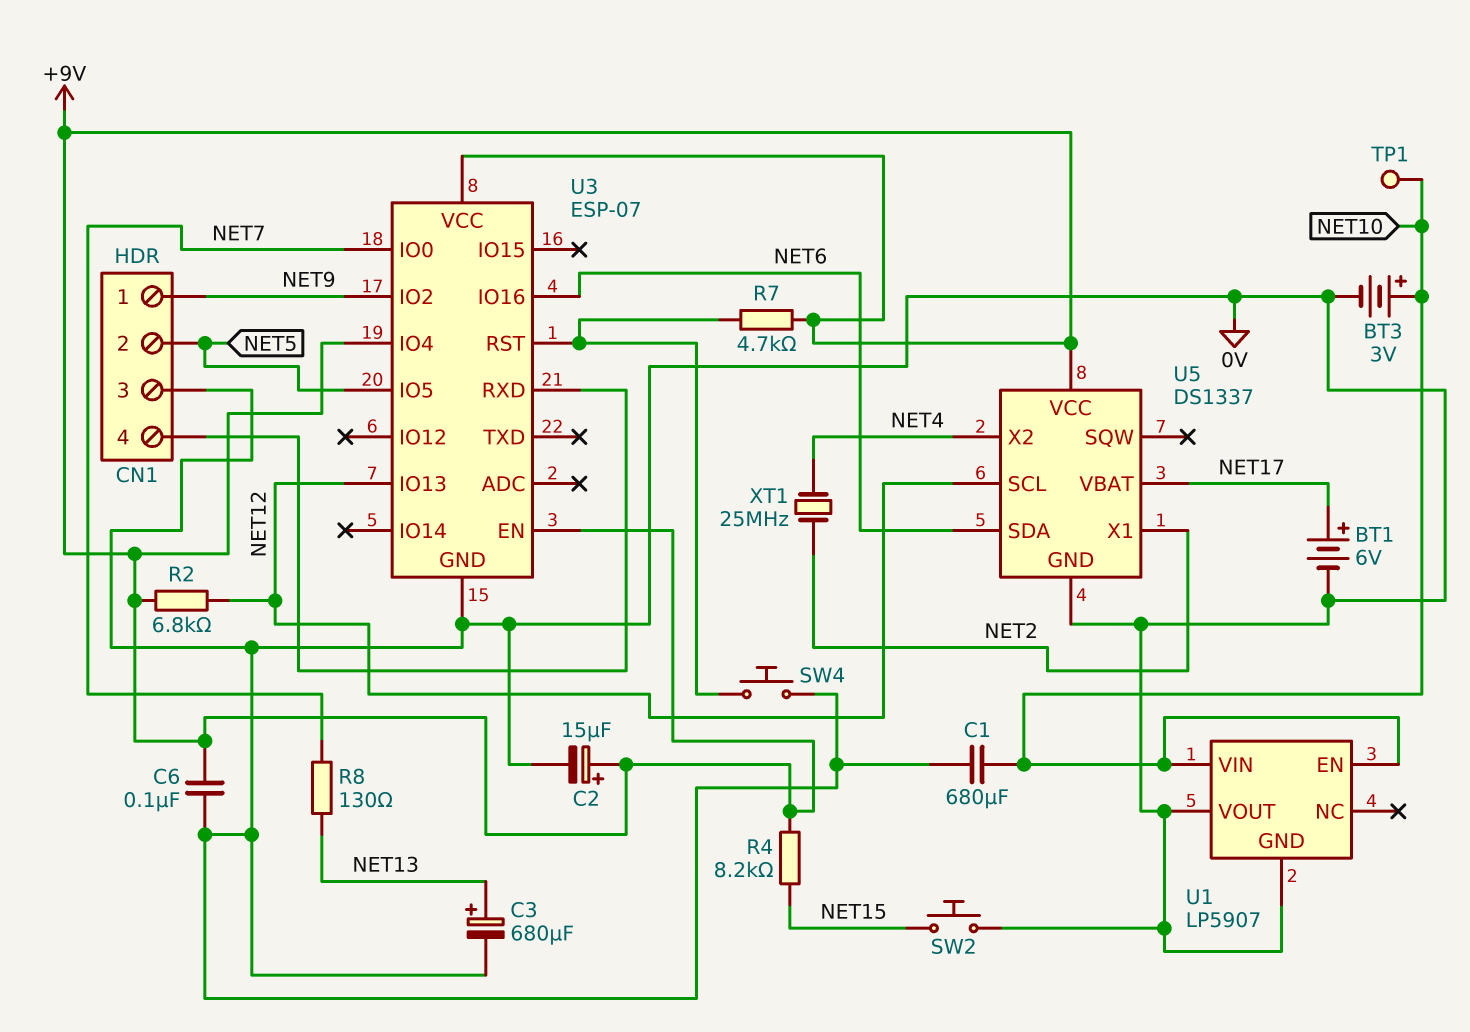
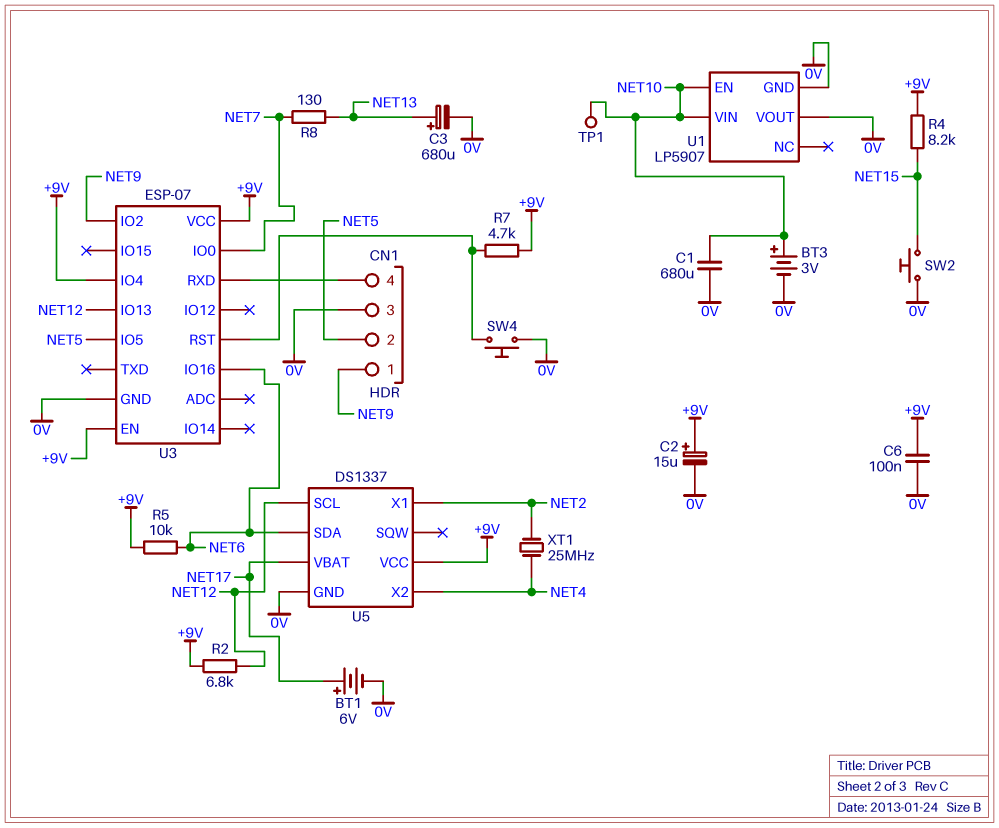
R5: none -> 10k (+9V, NET6)

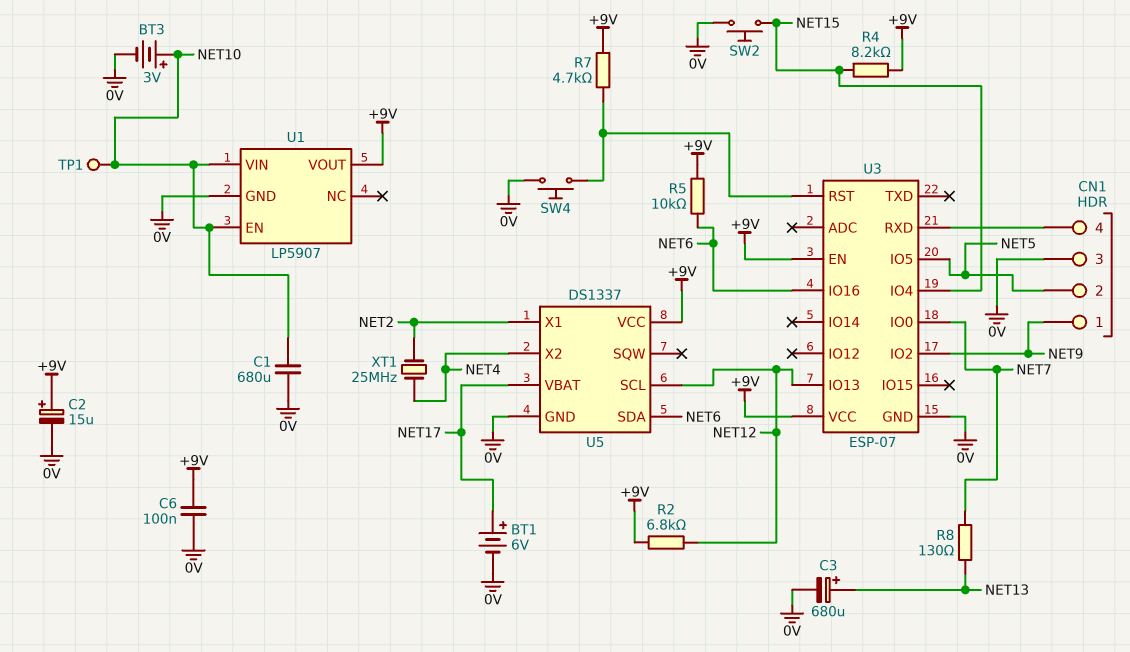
U1 pin VOUT: 0V -> +9V
U3 pin IO4: +9V -> NET15

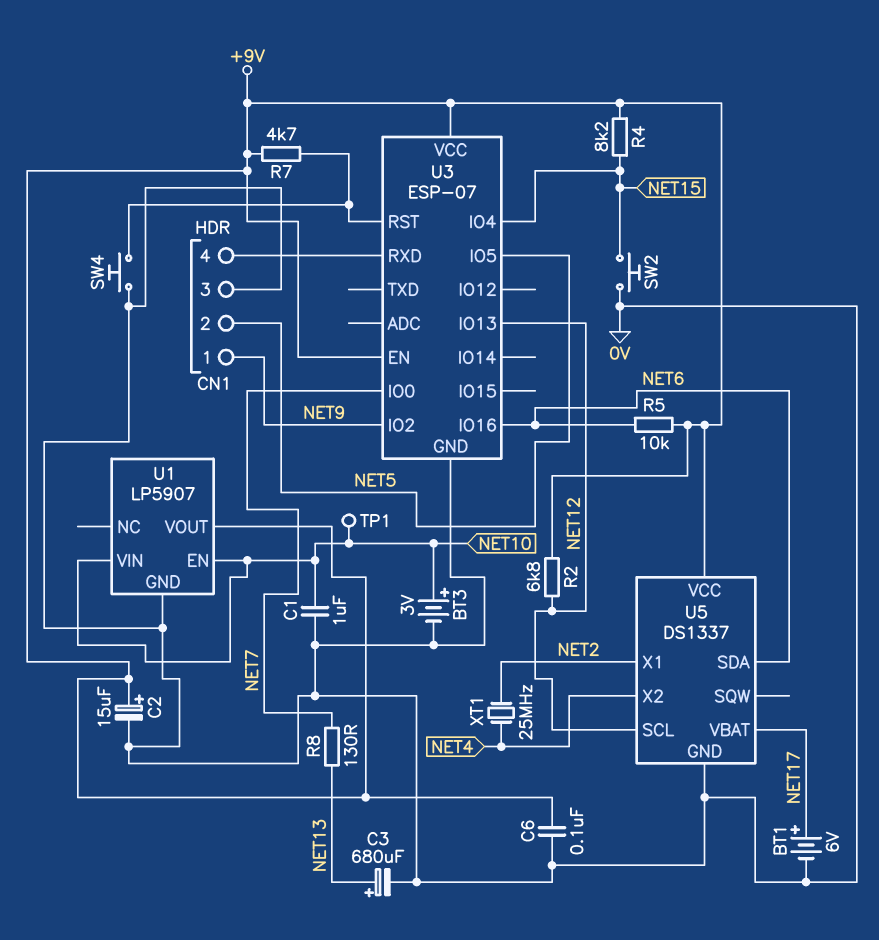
C1: 680uF (0V, NET10) -> 1uF (0V, NET10)

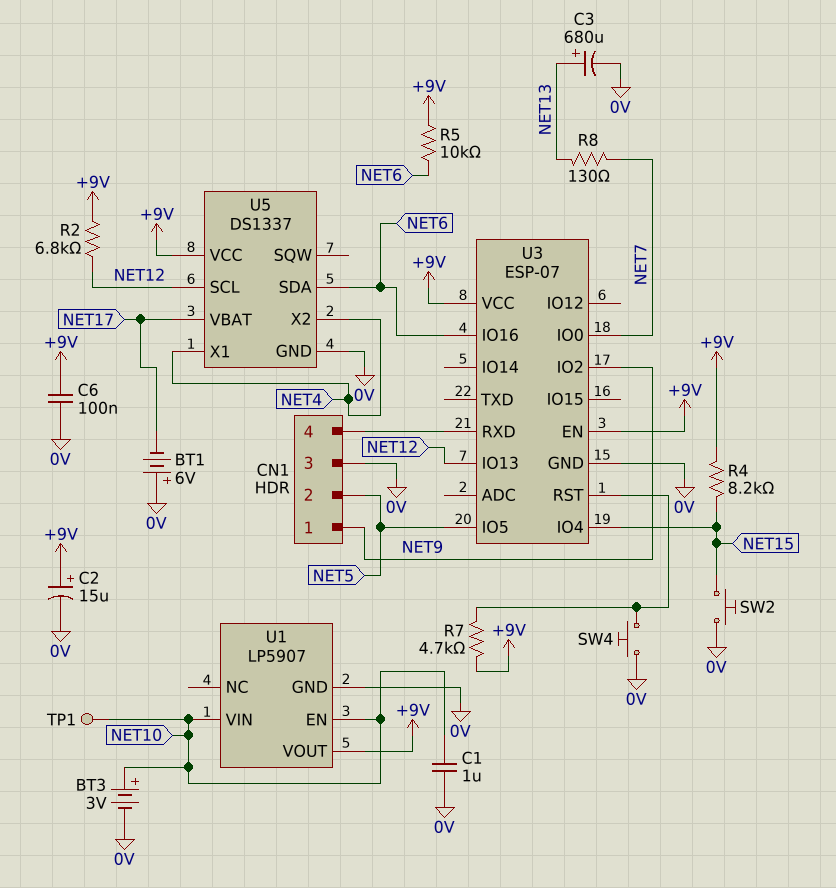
BT1: 6V (plus NET17, minus 0V) -> 6V (plus 0V, minus NET17)
U5 pin X1: NET2 -> NET4
XT1: 25MHz (NET2, NET4) -> none

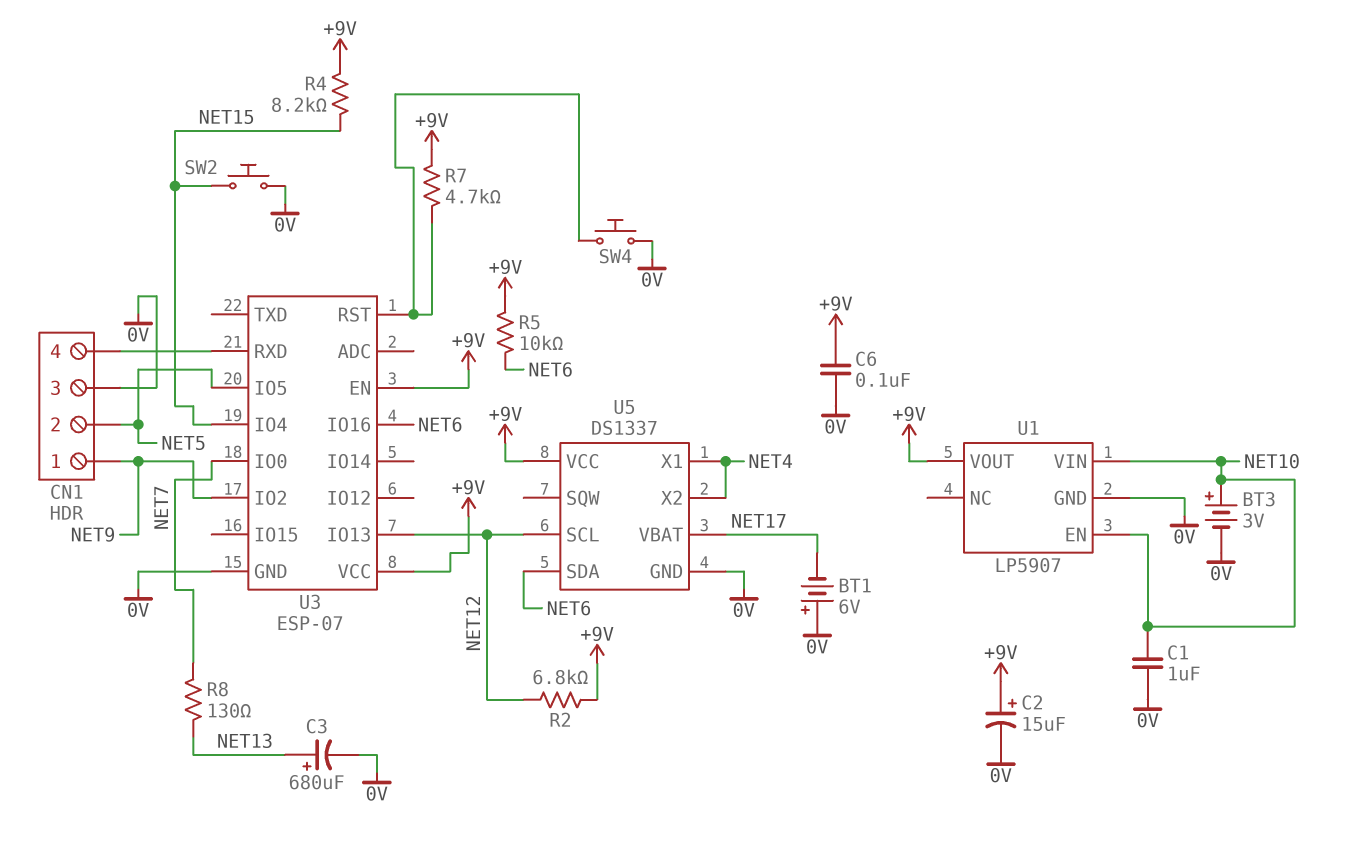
TP1: test point (NET10) -> none

